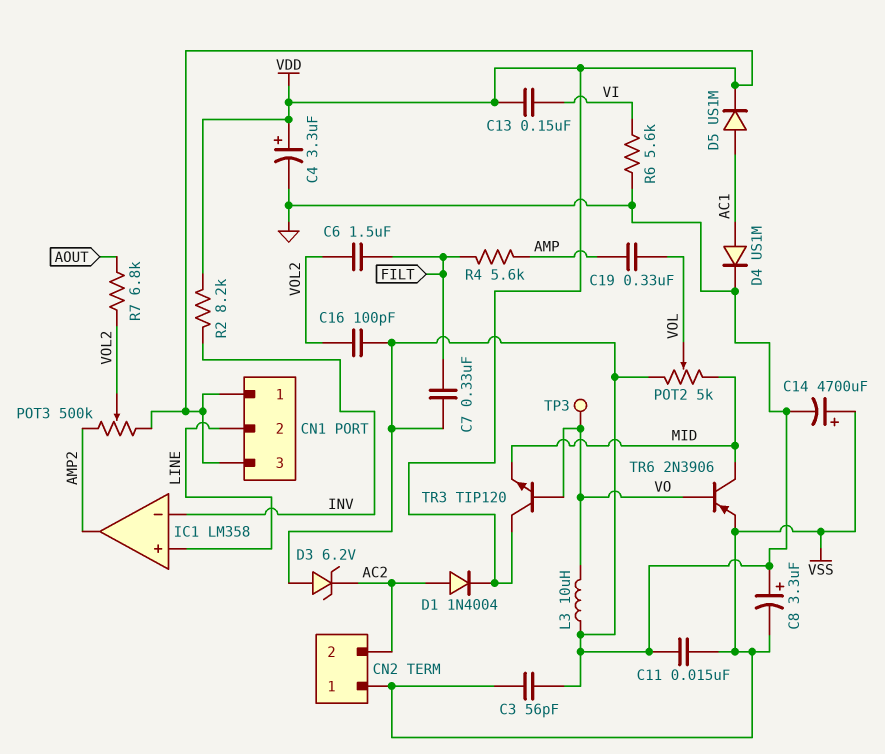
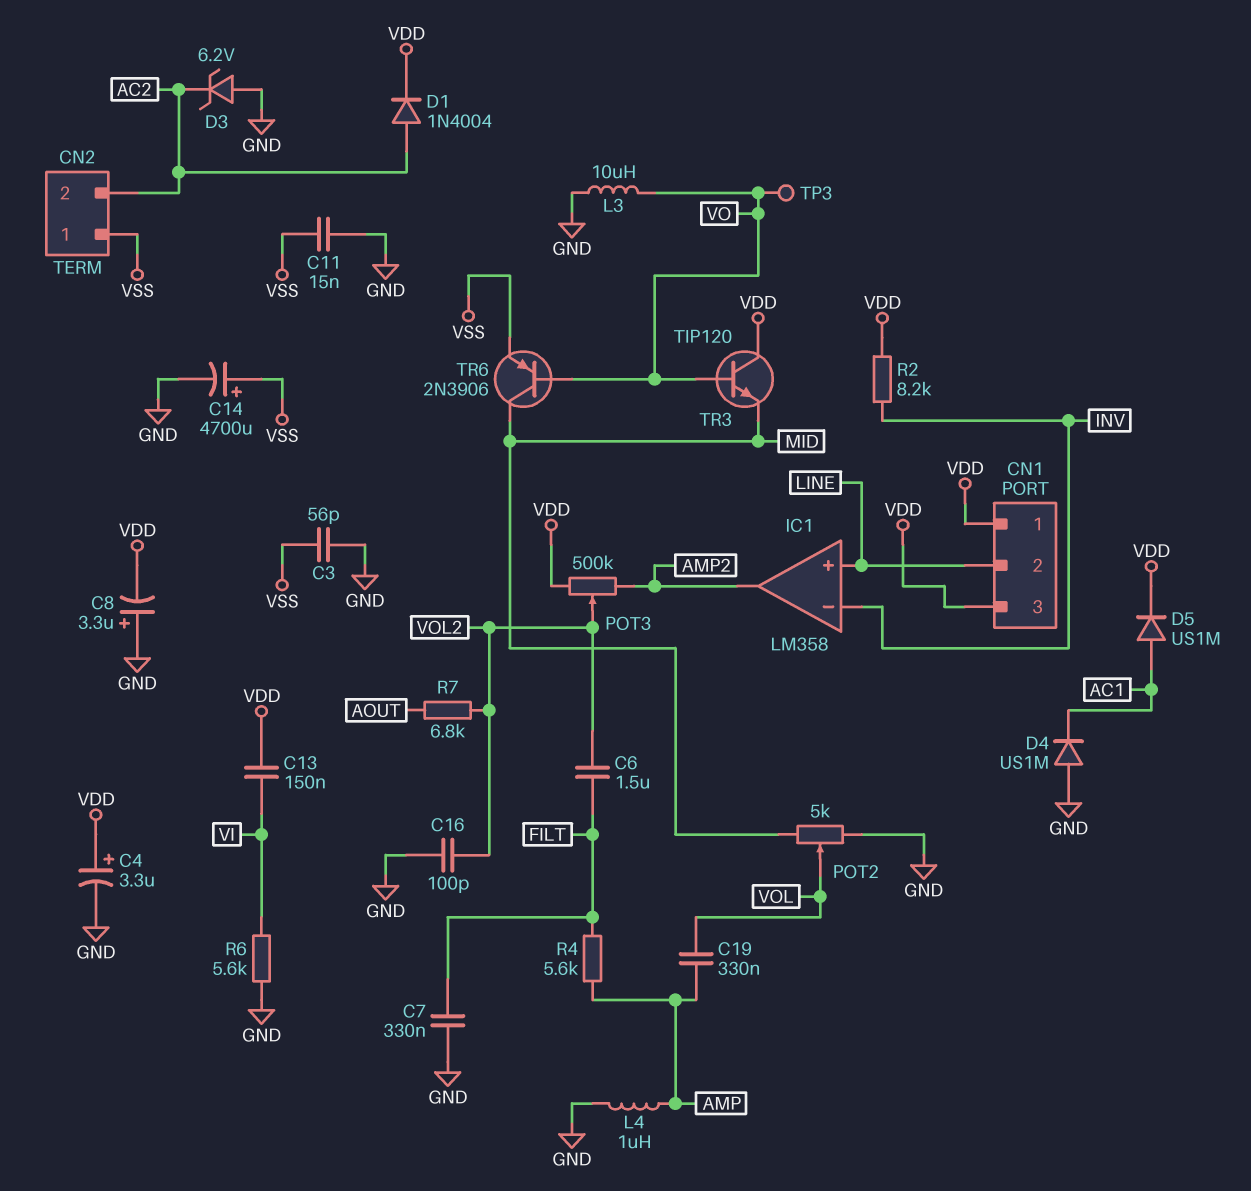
C8: 3.3uF (plus GND, minus VSS) -> 3.3uF (plus GND, minus VDD)
D4: diode US1M (A AC1, K GND) -> diode US1M (A GND, K AC1)
L4: none -> 1uH (AMP, GND)

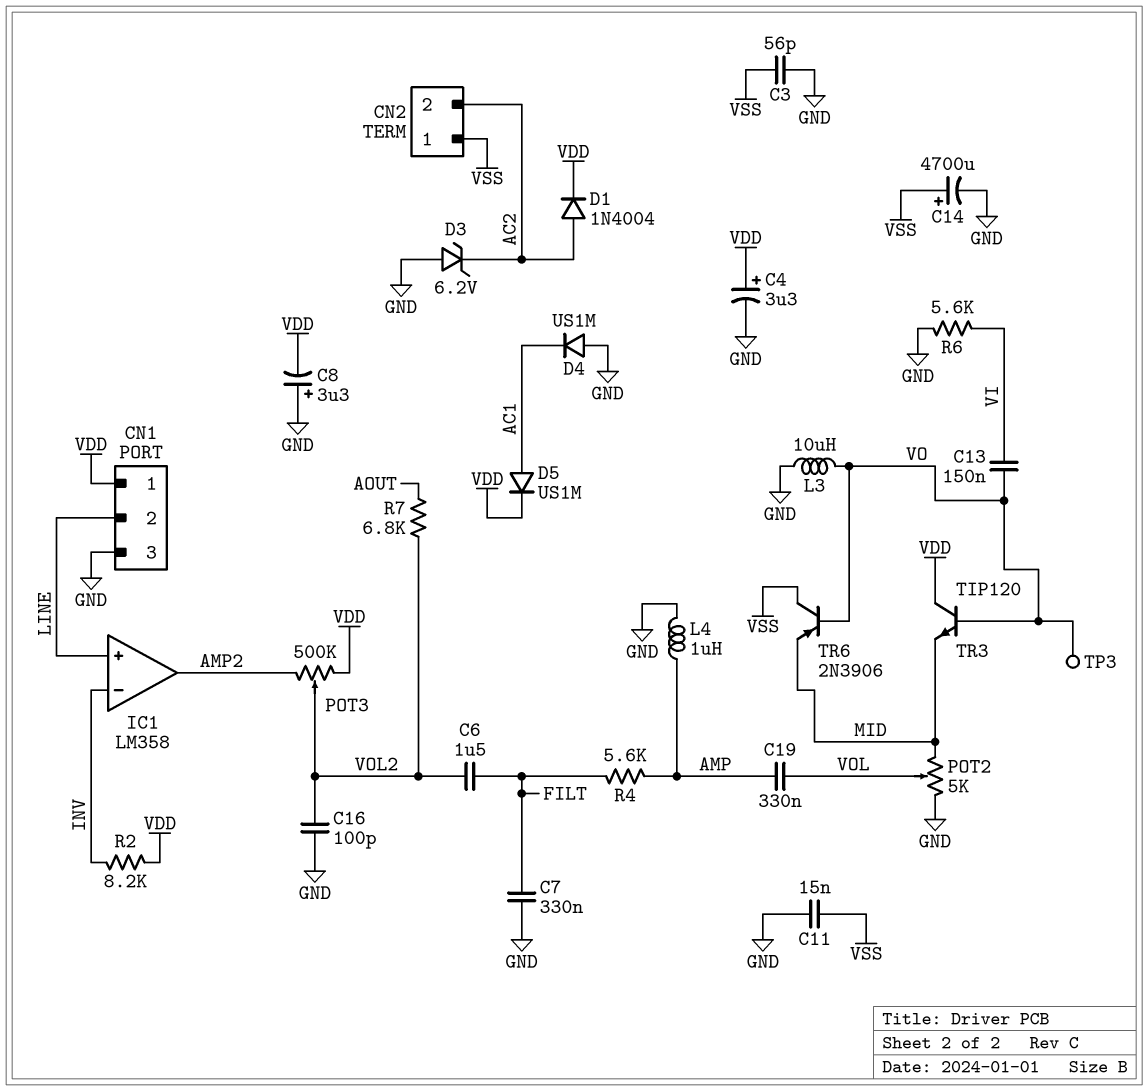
C13: 150nF (VDD, VI) -> 150nF (VI, VO)
CN1 pin 3: VDD -> GND
TR6: PNP 2N3906 (B VO, C MID, E VSS) -> PNP 2N3906 (B VO, C VSS, E MID)

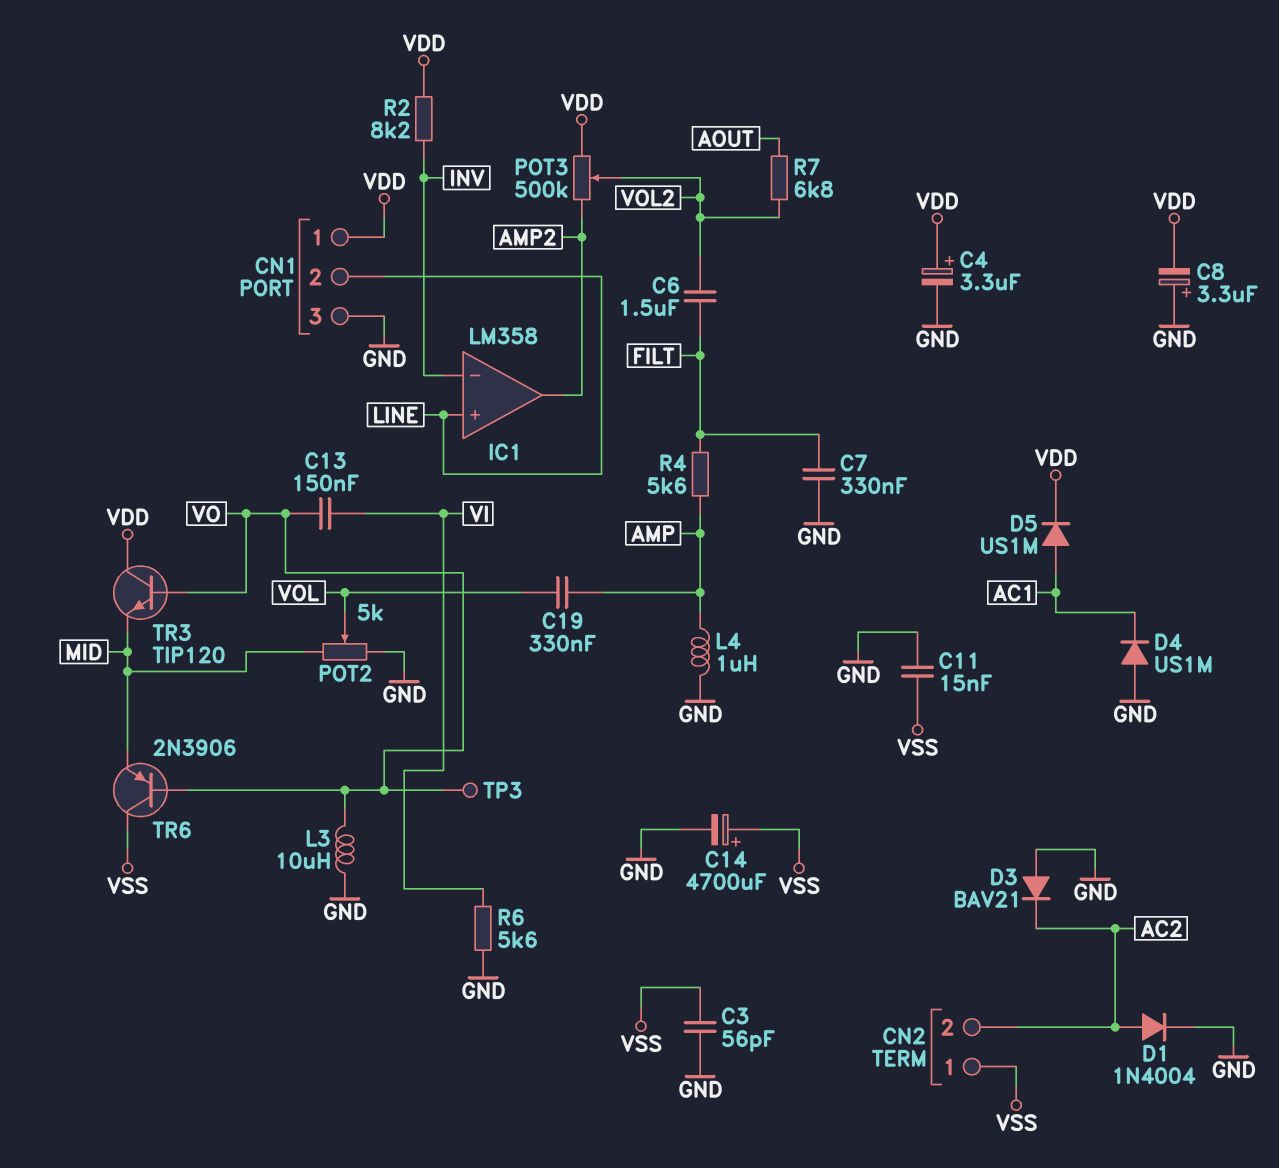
C16: 100pF (GND, VOL2) -> none
D1: diode 1N4004 (A AC2, K VDD) -> diode 1N4004 (A AC2, K GND)
D3: zener 6.2V (A GND, K AC2) -> diode BAV21 (A GND, K AC2)

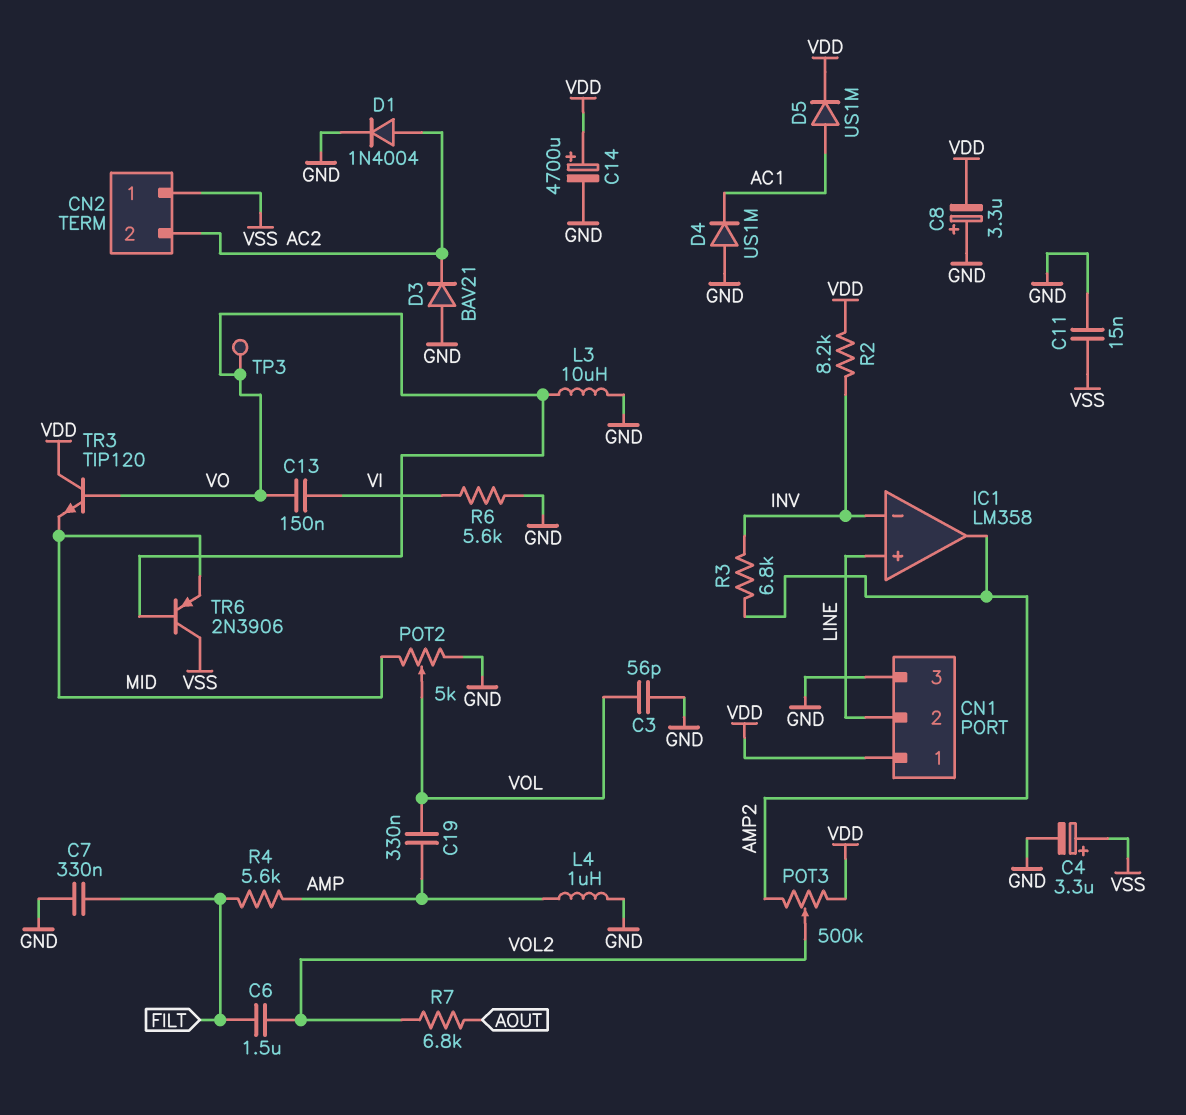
C3: 56pF (GND, VSS) -> 56pF (GND, VOL)
C4: 3.3uF (plus VDD, minus GND) -> 3.3uF (plus VSS, minus GND)
C14: 4700uF (plus VSS, minus GND) -> 4700uF (plus VDD, minus GND)
R3: none -> 6.8k (AMP2, INV)

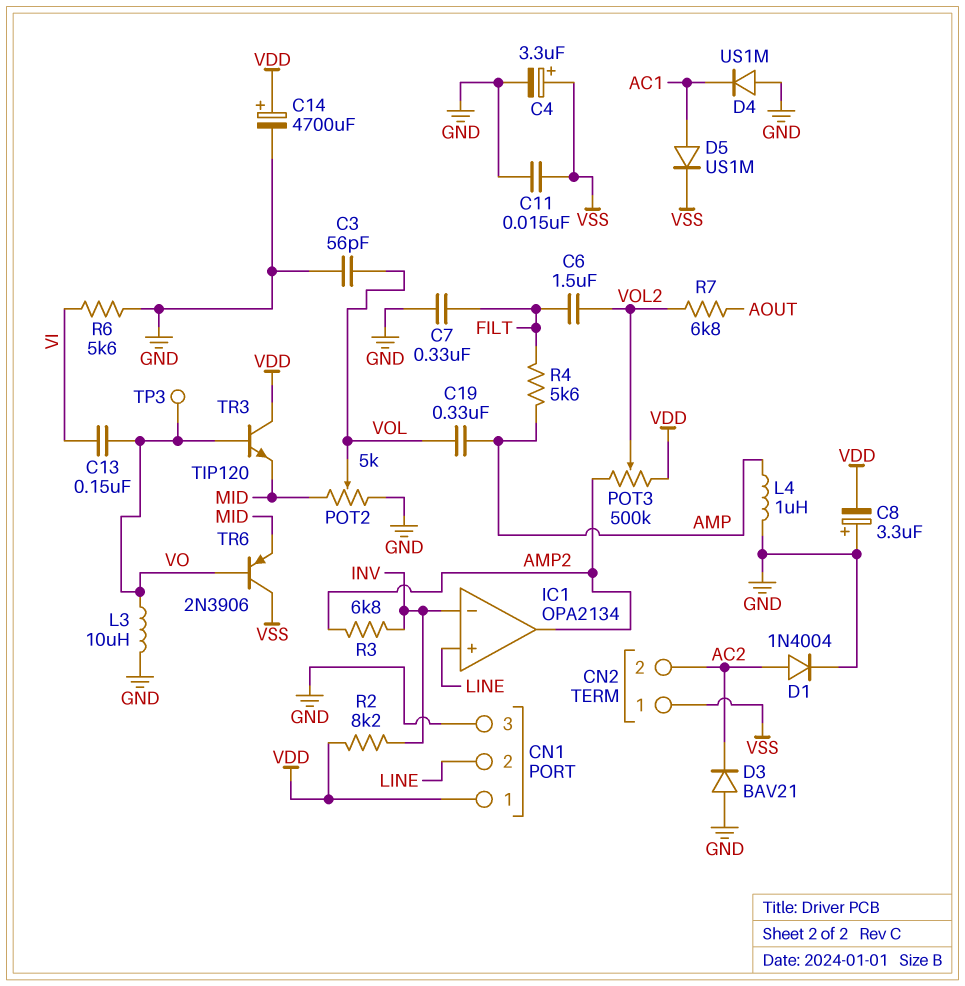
D5: diode US1M (A AC1, K VDD) -> diode US1M (A AC1, K VSS)
IC1: LM358 -> OPA2134

